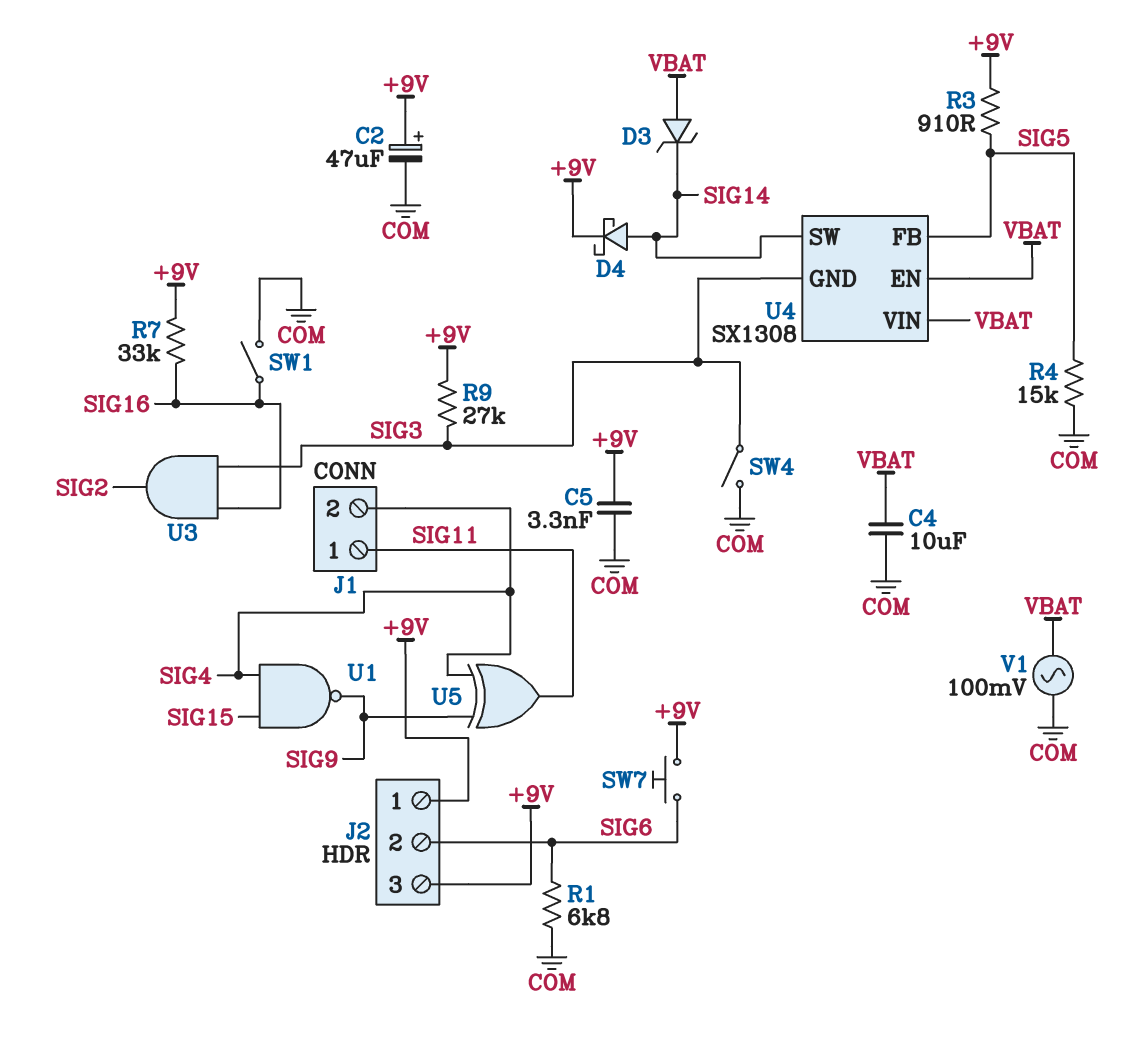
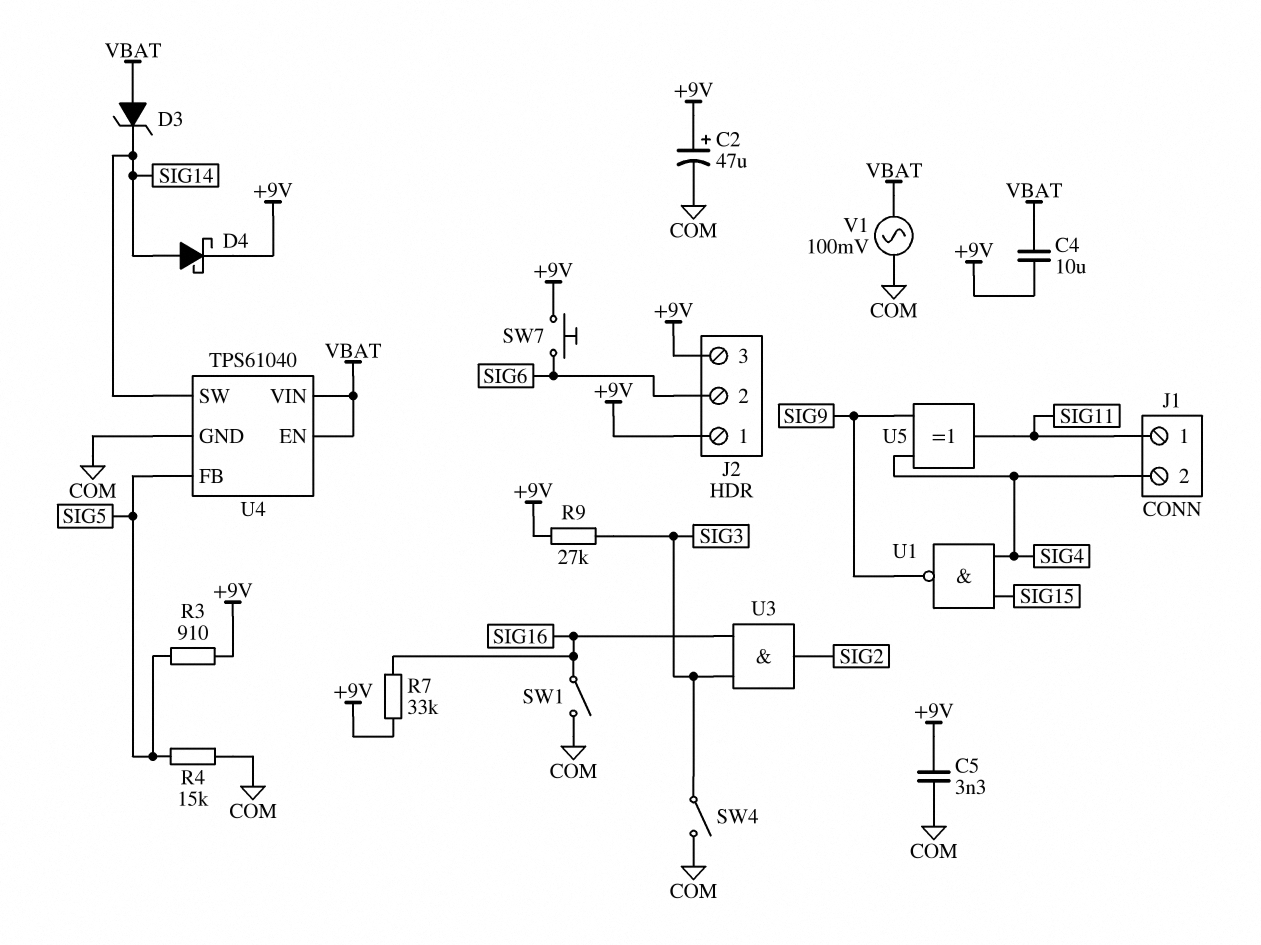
C4: 10uF (COM, VBAT) -> 10uF (+9V, VBAT)
R1: 6.8k (COM, SIG6) -> none
U4: SX1308 -> TPS61040
U4 pin GND: SIG3 -> COM

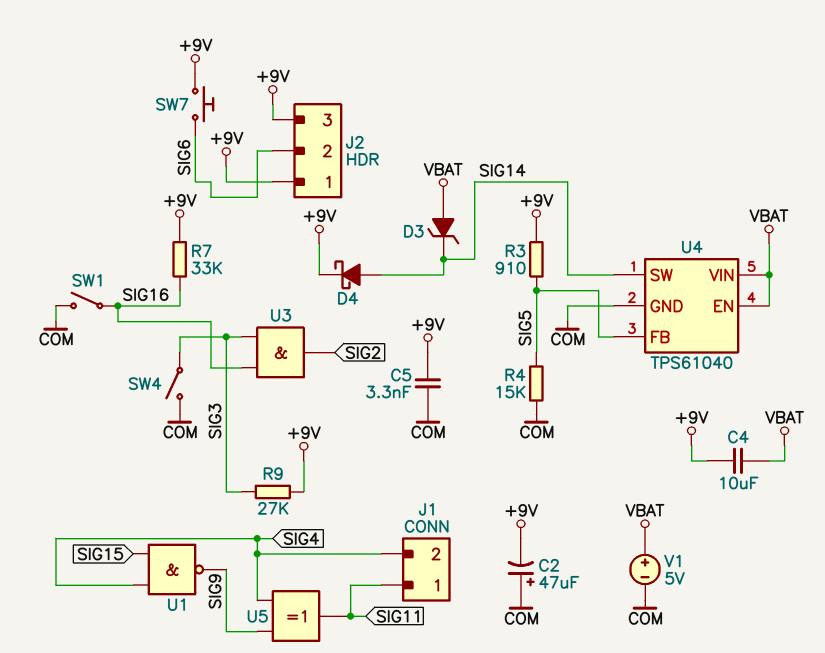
C2: 47uF (plus +9V, minus COM) -> 47uF (plus COM, minus +9V)
V1: AC 100mV (COM, VBAT) -> 5V (plus VBAT, minus COM)

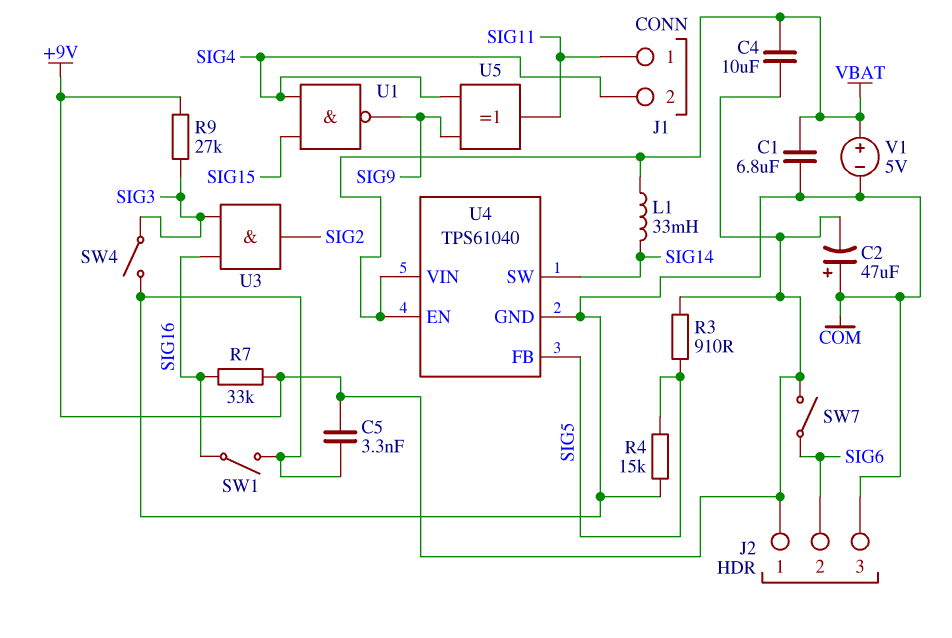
C1: none -> 6.8uF (COM, VBAT)
D3: zener (A VBAT, K SIG14) -> none
D4: schottky (A SIG14, K +9V) -> none
J2 pin 3: +9V -> COM
L1: none -> 33mH (SIG14, VBAT)
SW7: button (+9V, SIG6) -> switch (+9V, SIG6)

